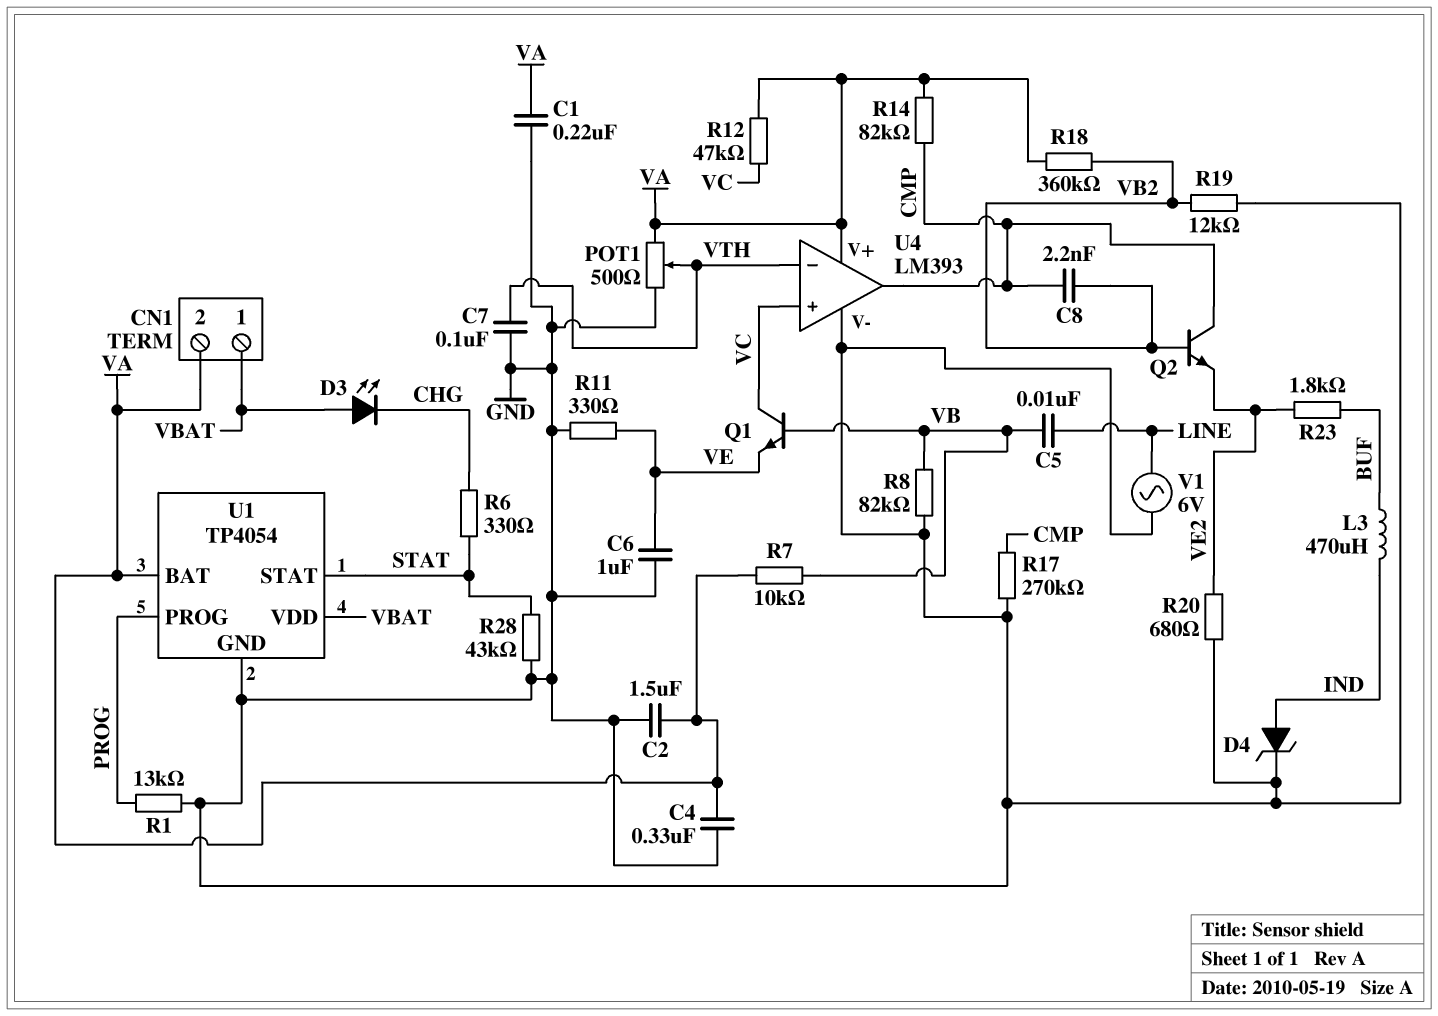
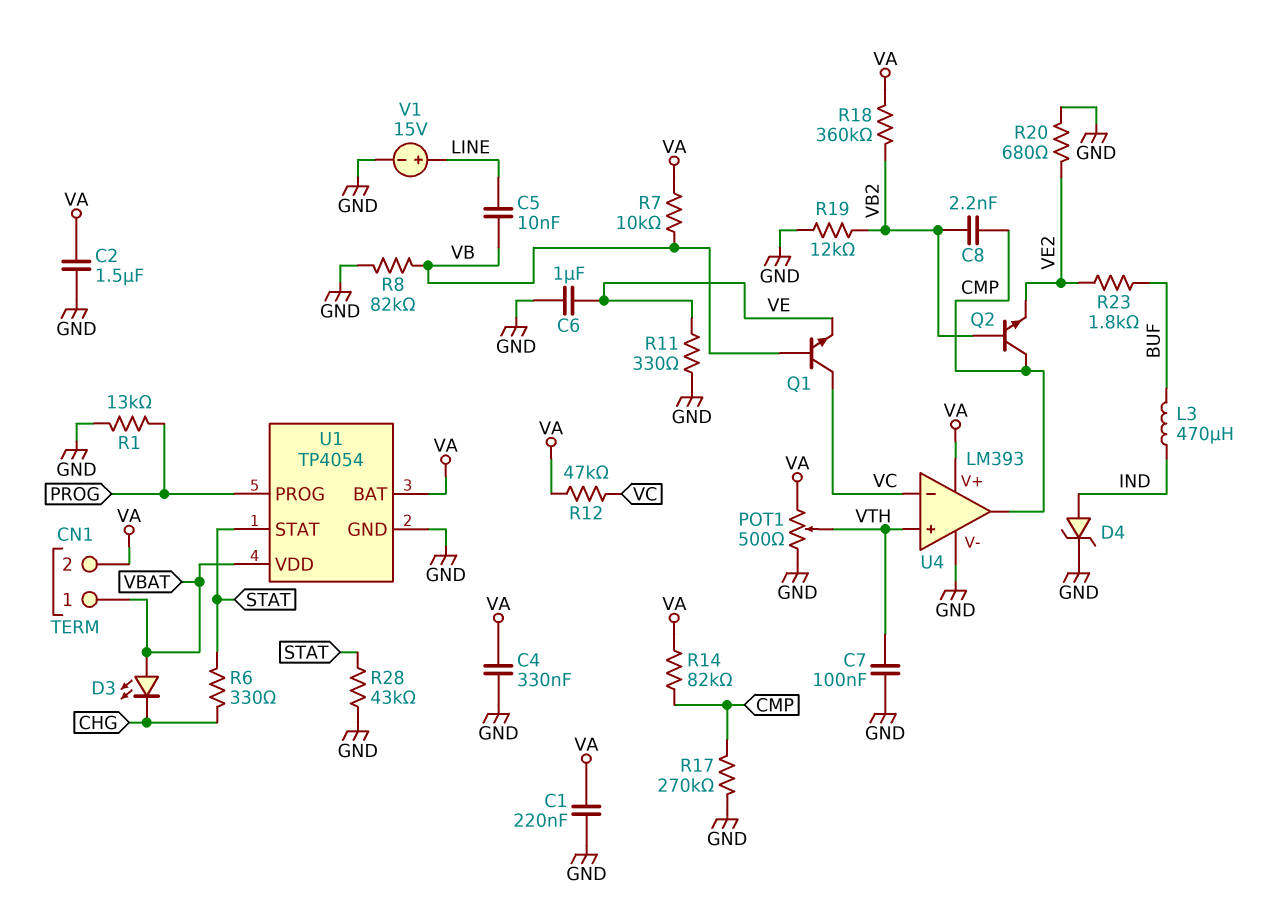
U4 pin in+: VC -> VTH
U4 pin in-: VTH -> VC
V1: AC 6V (GND, LINE) -> 15V (plus LINE, minus GND)

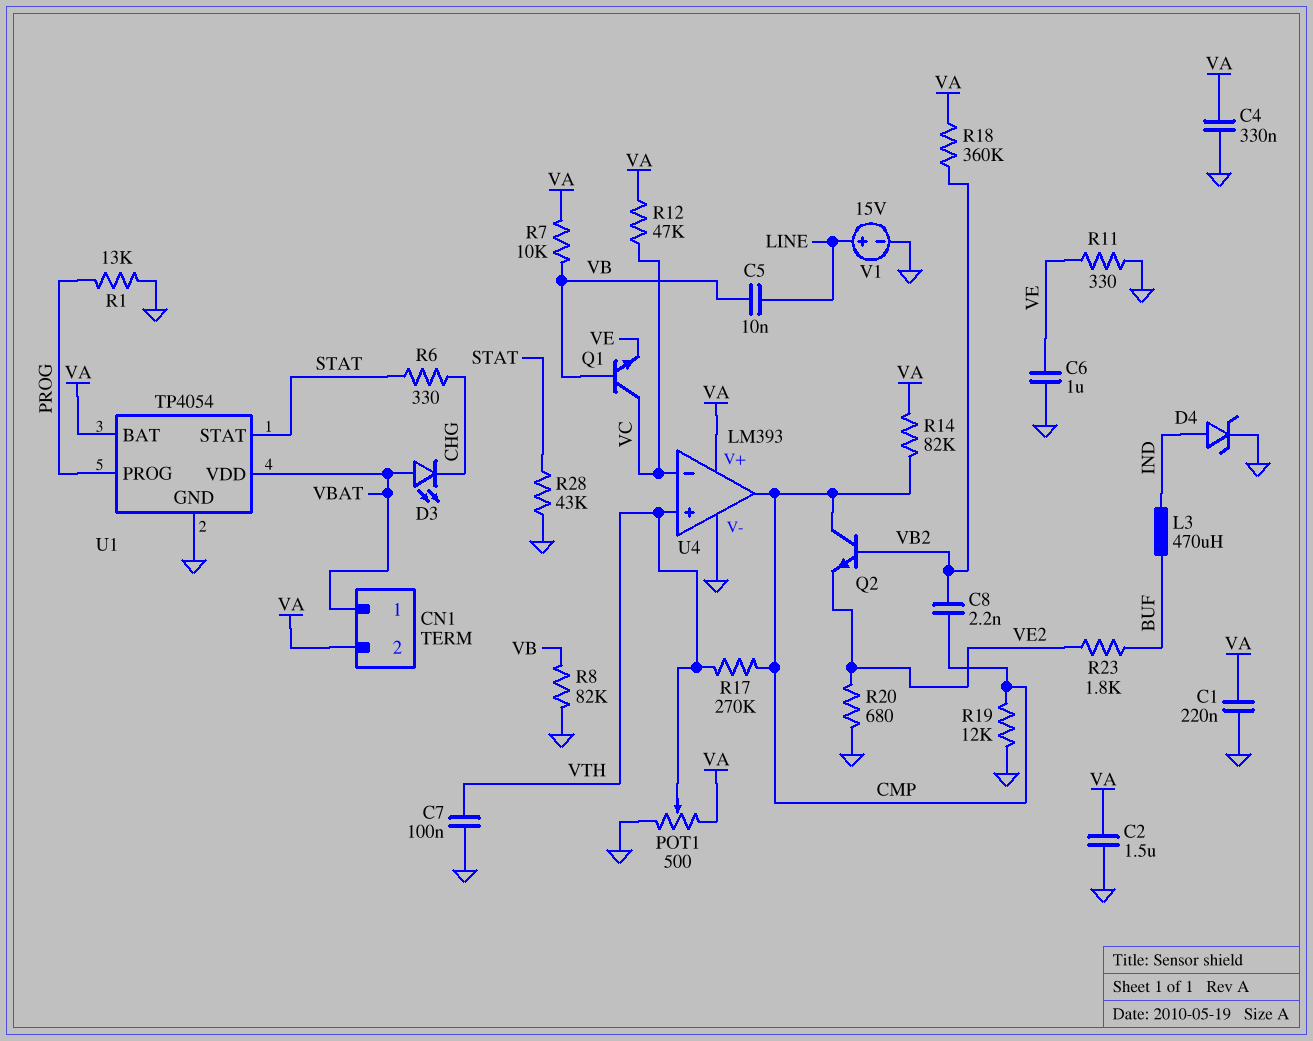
R17: 270k (CMP, GND) -> 270k (CMP, VTH)
R19: 12k (GND, VB2) -> 12k (CMP, GND)

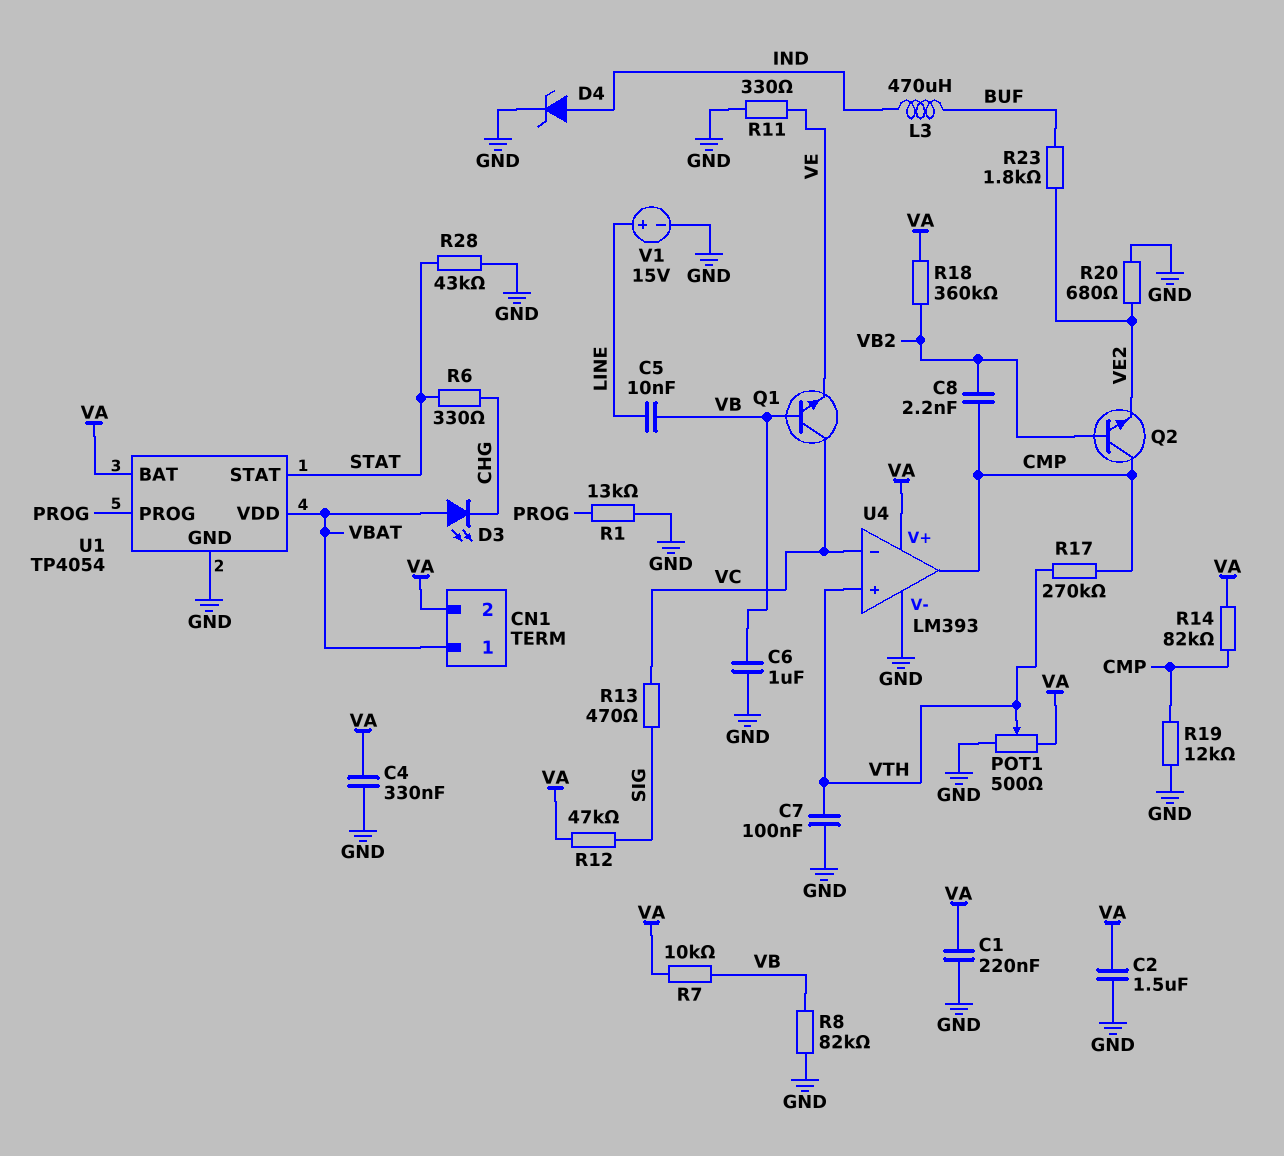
C6: 1uF (GND, VE) -> 1uF (GND, VB)
R12: 47k (VA, VC) -> 47k (SIG, VA)
R13: none -> 470 (SIG, VC)

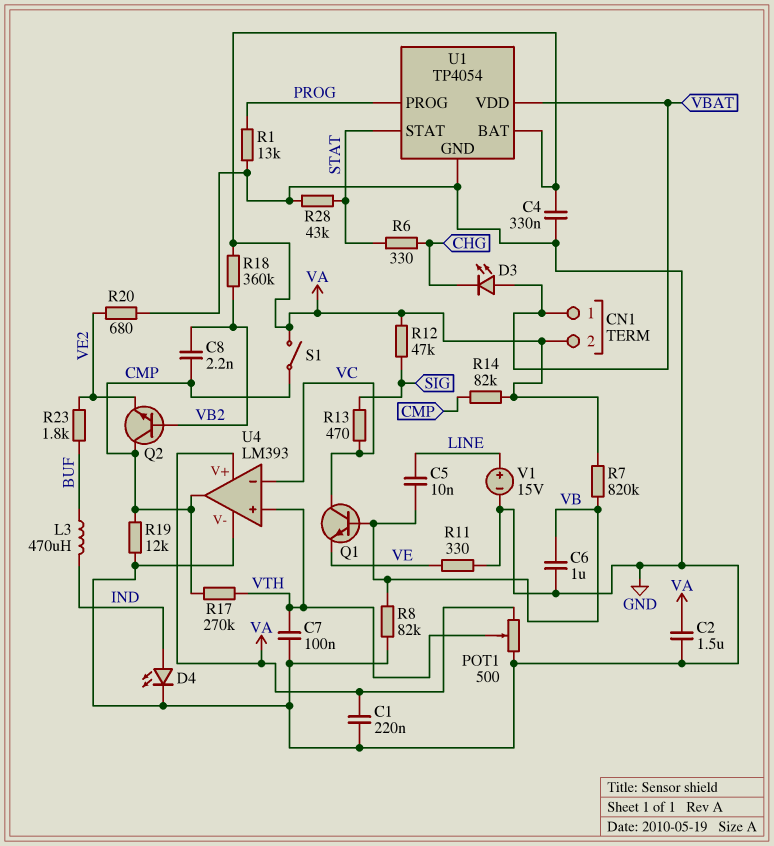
D4: zener (A IND, K GND) -> LED (A IND, K GND)
R7: 10k (VA, VB) -> 820k (VA, VB)
S1: none -> switch (CMP, VA)

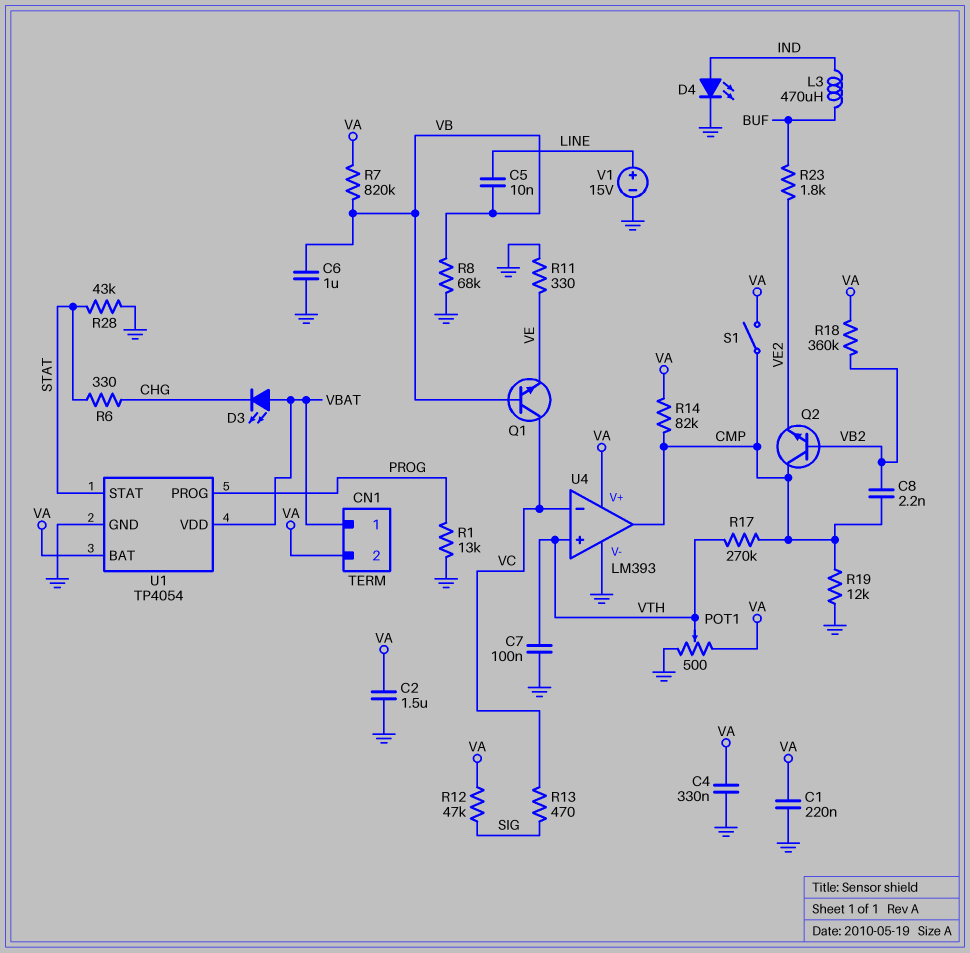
R8: 82k (GND, VB) -> 68k (GND, VB)
R20: 680 (GND, VE2) -> none

